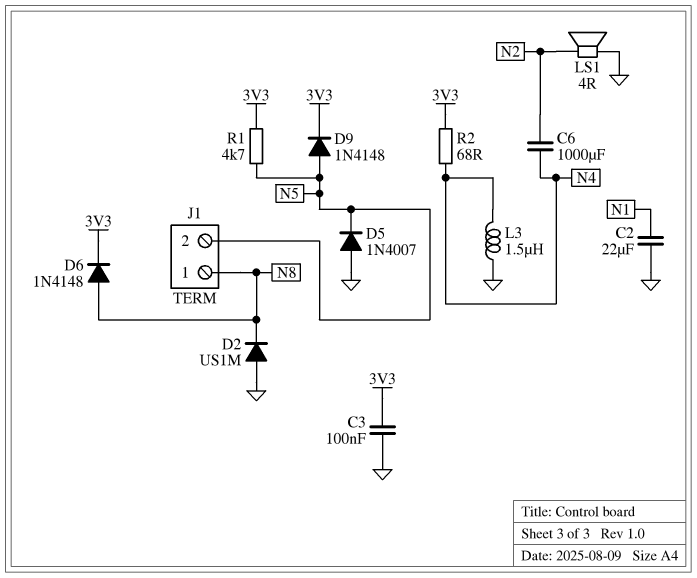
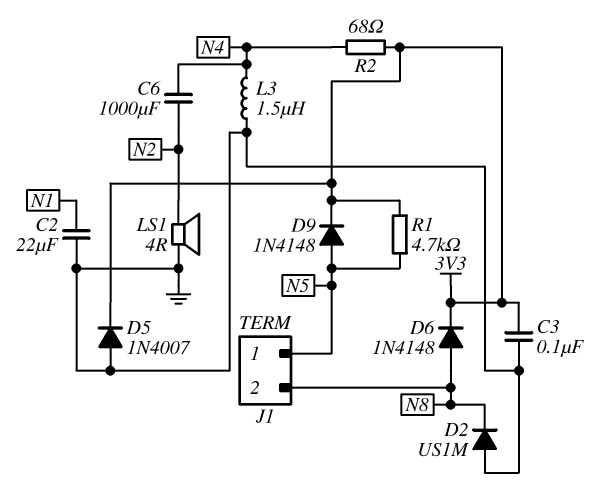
D5: diode 1N4007 (A GND, K N5) -> diode 1N4007 (A GND, K 3V3)
J1 pin 1: N8 -> N5
J1 pin 2: N5 -> N8

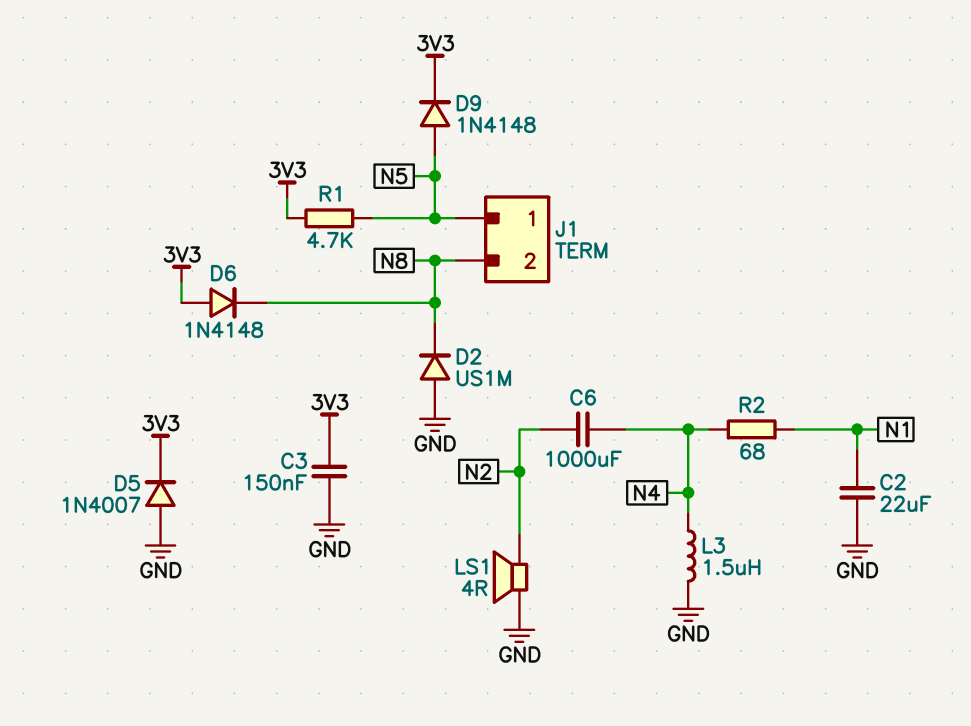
C3: 100nF (3V3, GND) -> 150nF (3V3, GND)
D6: diode 1N4148 (A N8, K 3V3) -> diode 1N4148 (A 3V3, K N8)
R2: 68 (3V3, N4) -> 68 (N1, N4)

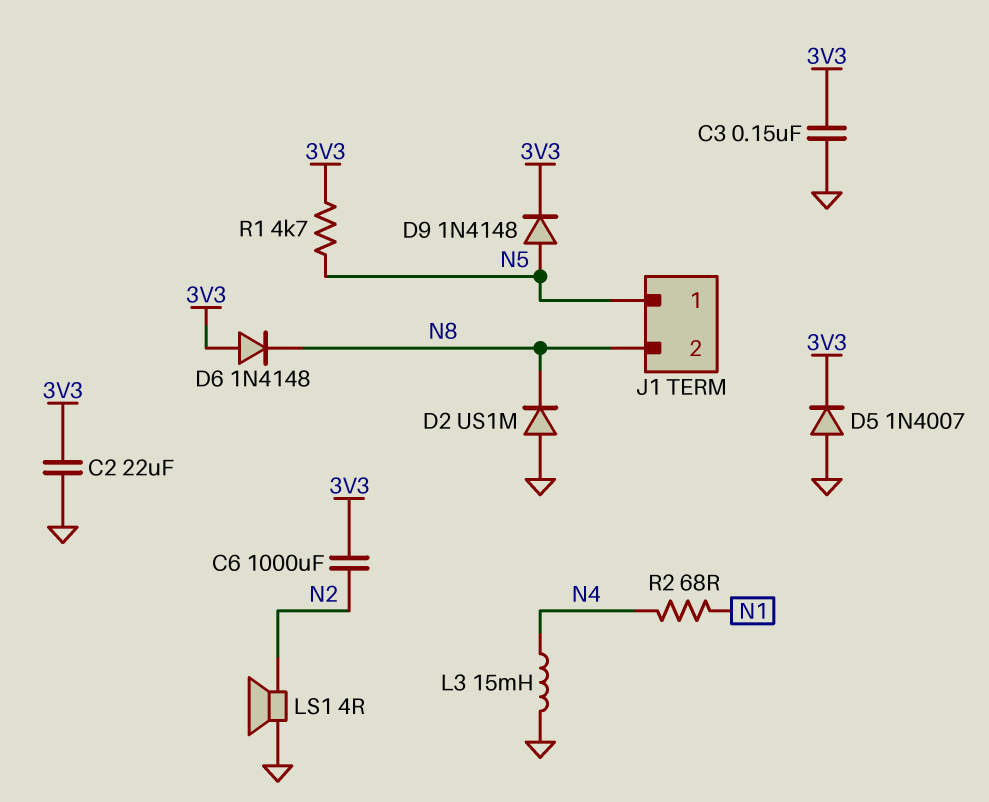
C2: 22uF (GND, N1) -> 22uF (3V3, GND)
C6: 1000uF (N2, N4) -> 1000uF (3V3, N2)
L3: 1.5uH (GND, N4) -> 15mH (GND, N4)

